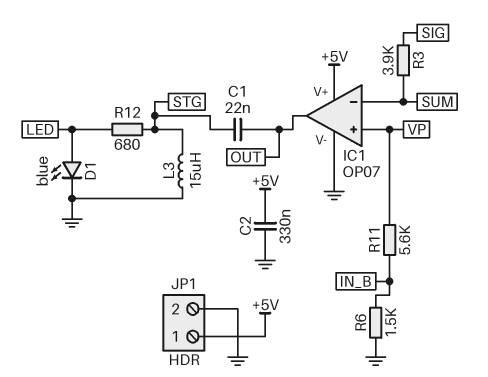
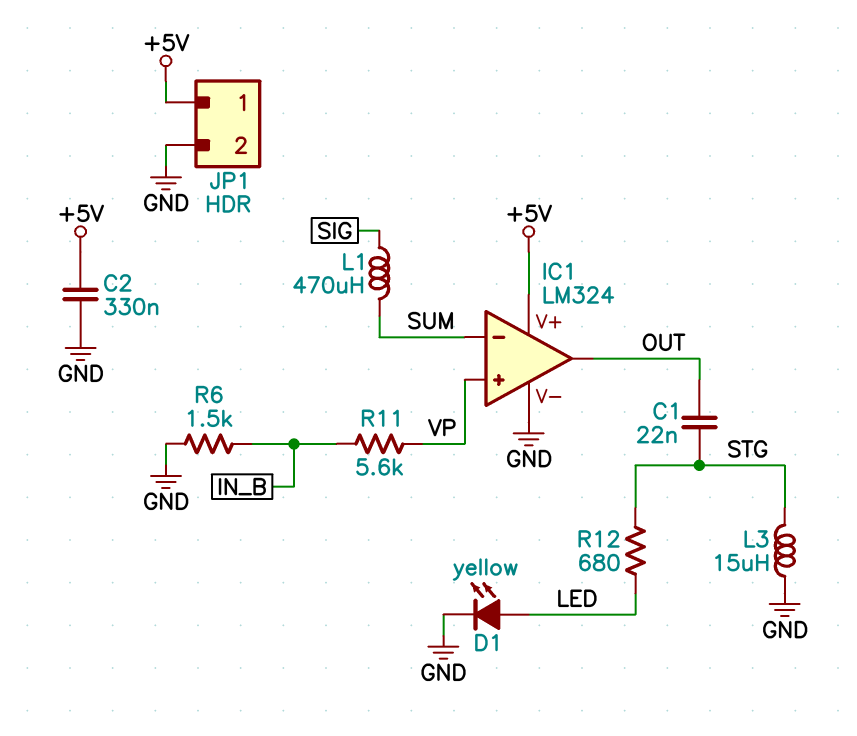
D1: LED blue (A LED, K GND) -> LED yellow (A LED, K GND)
IC1: OP07 -> LM324
L1: none -> 470uH (SIG, SUM)
R3: 3.9k (SIG, SUM) -> none

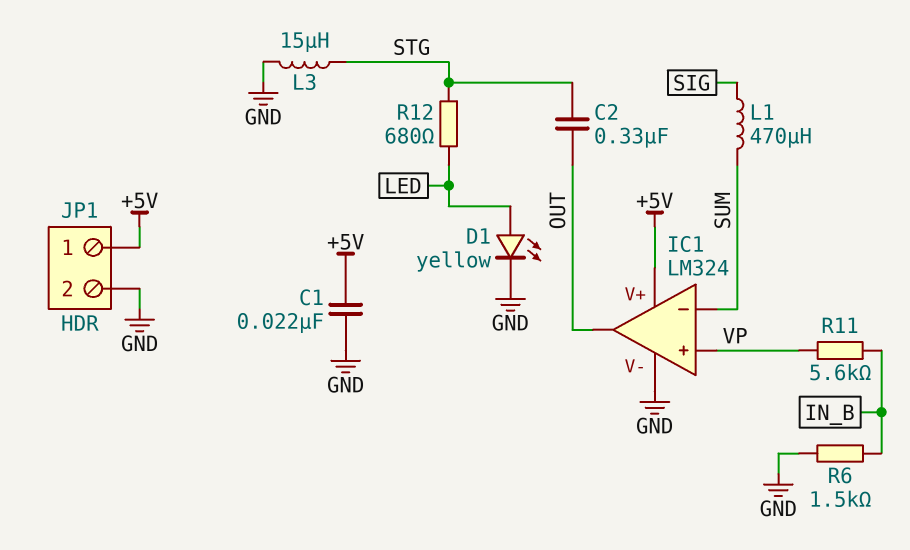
C1: 22nF (OUT, STG) -> 22nF (+5V, GND)
C2: 330nF (+5V, GND) -> 330nF (OUT, STG)

